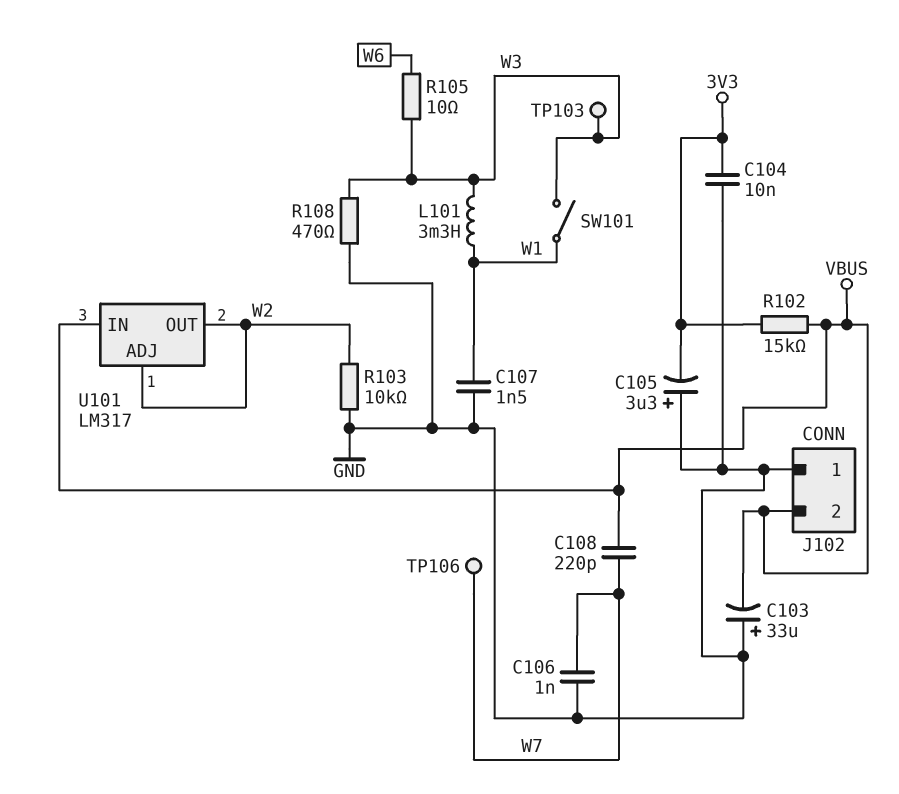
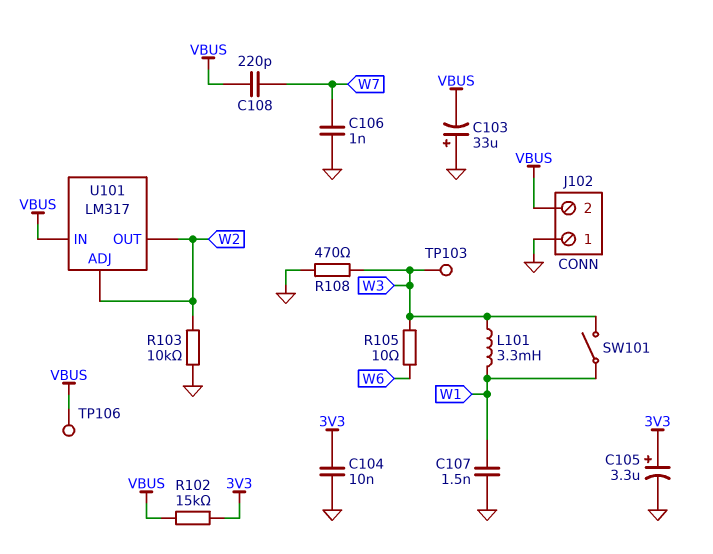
C105: 3.3uF (plus GND, minus 3V3) -> 3.3uF (plus 3V3, minus GND)
TP106: test point (W7) -> test point (VBUS)

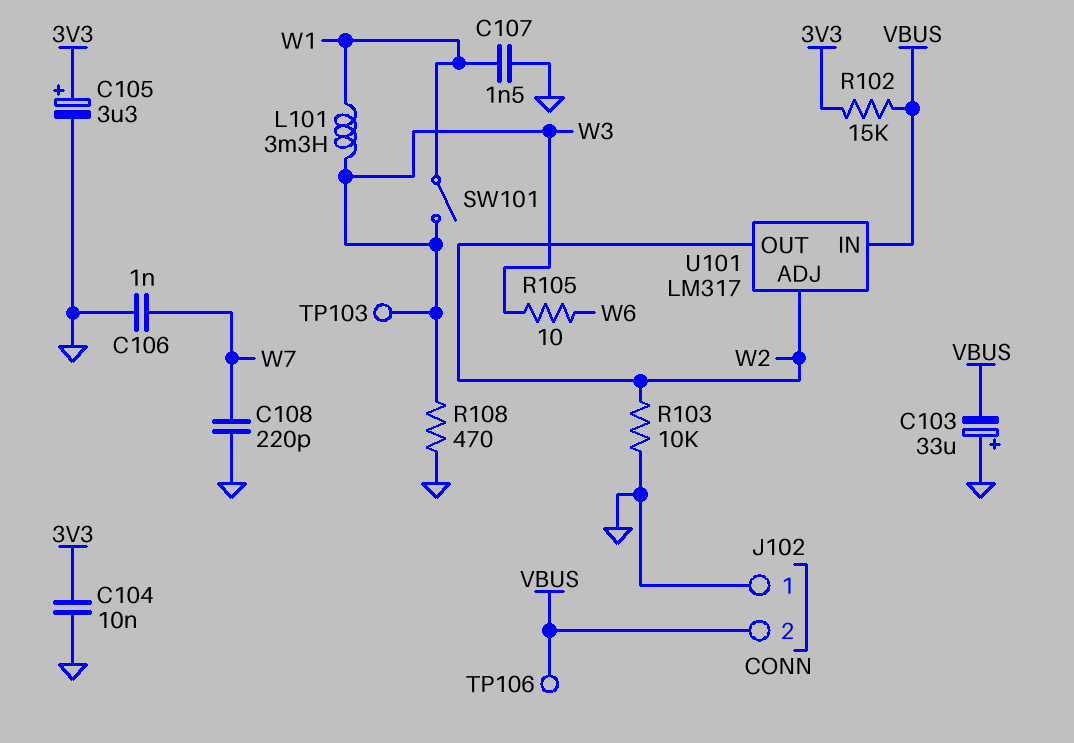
C108: 220pF (VBUS, W7) -> 220pF (GND, W7)

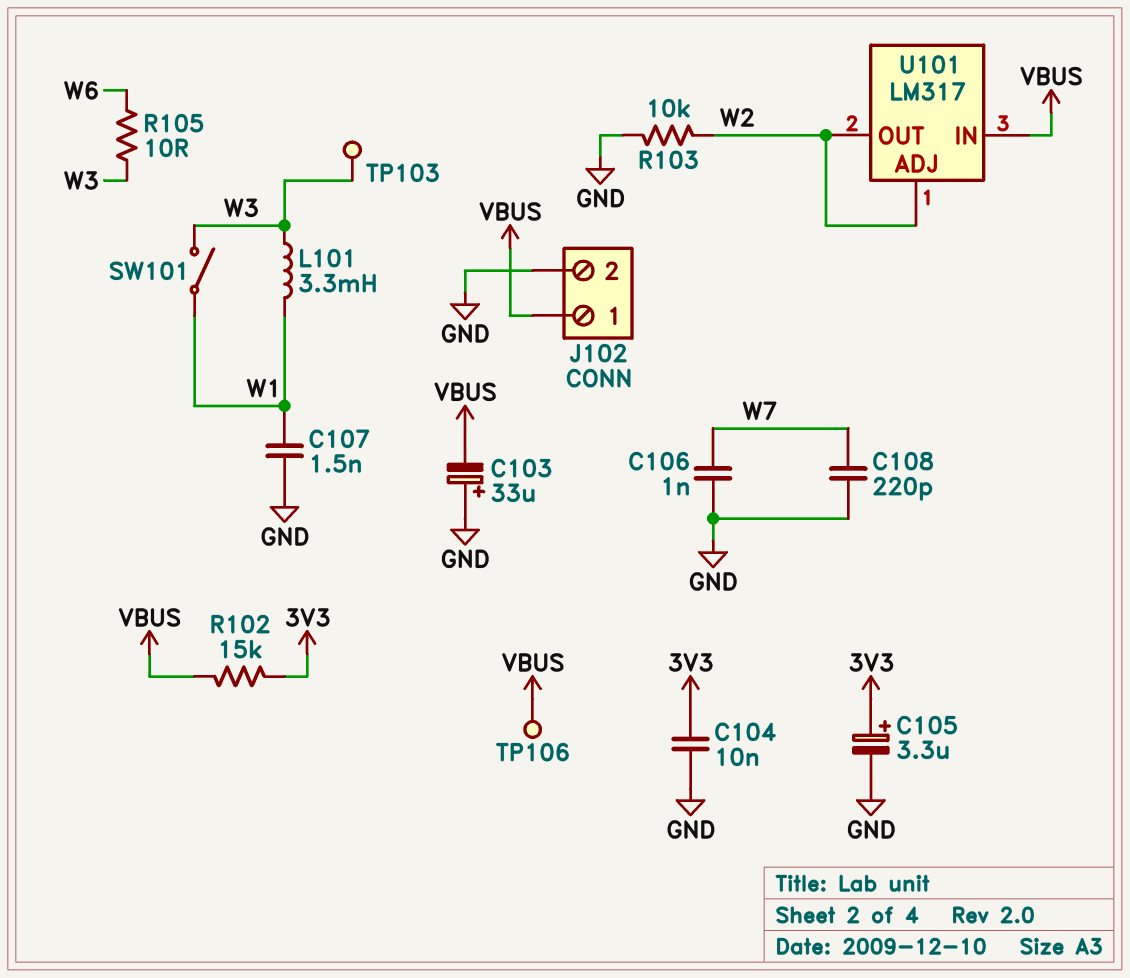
J102 pin 1: GND -> VBUS
J102 pin 2: VBUS -> GND
R108: 470 (GND, W3) -> none

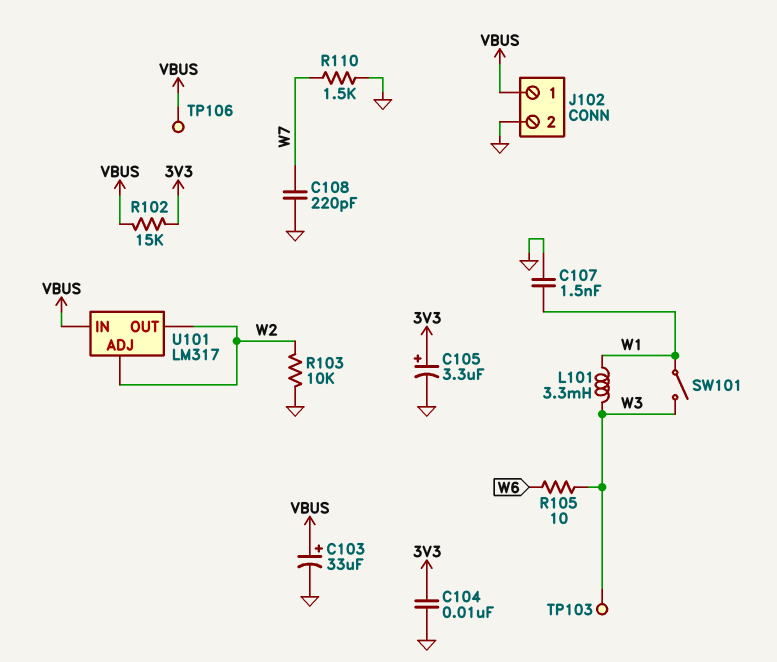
C103: 33uF (plus GND, minus VBUS) -> 33uF (plus VBUS, minus GND)
C106: 1nF (GND, W7) -> none
R110: none -> 1.5k (GND, W7)

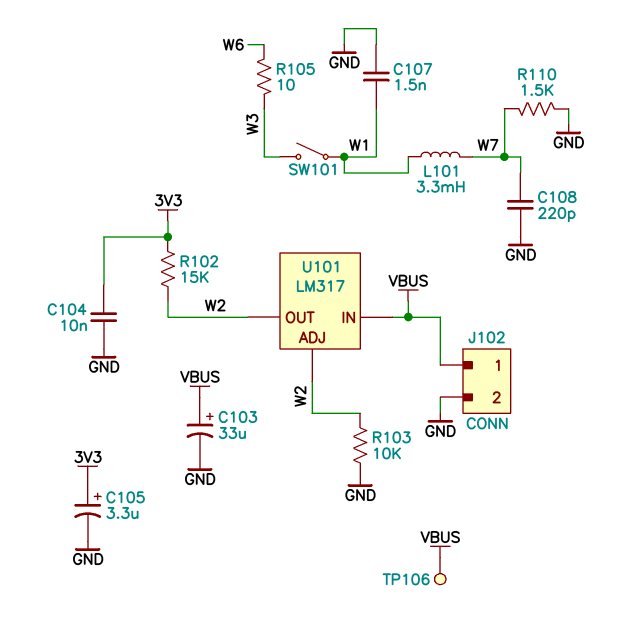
L101: 3.3mH (W1, W3) -> 3.3mH (W1, W7)
R102: 15k (3V3, VBUS) -> 15k (3V3, W2)
TP103: test point (W3) -> none

